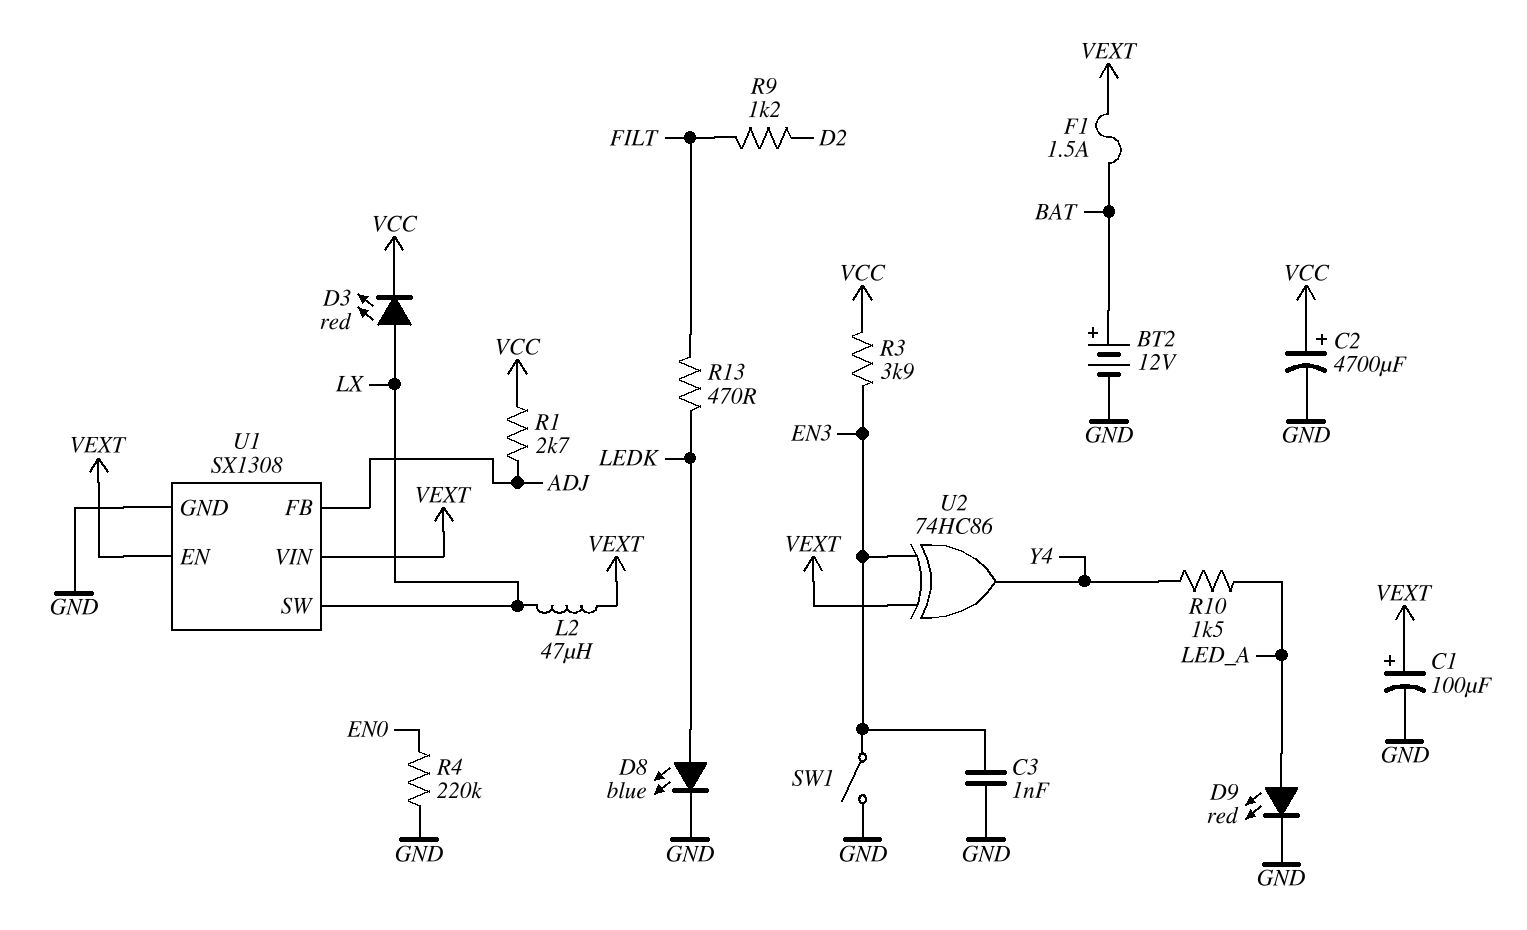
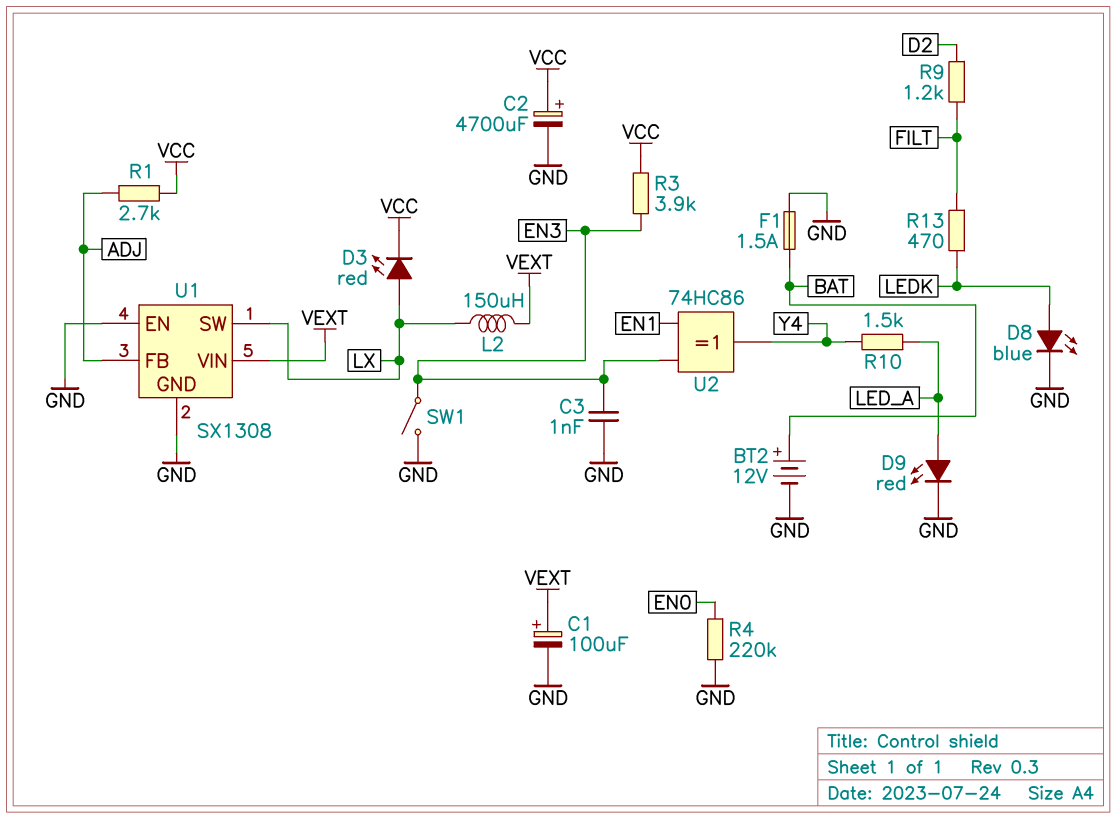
F1: 1.5A (BAT, VEXT) -> 1.5A (BAT, GND)
L2: 47uH (LX, VEXT) -> 150uH (LX, VEXT)
U1 pin EN: VEXT -> GND
U2: XOR 74HC86 (in EN3, in VEXT, out Y4) -> XOR 74HC86 (in EN1, in EN3, out Y4)

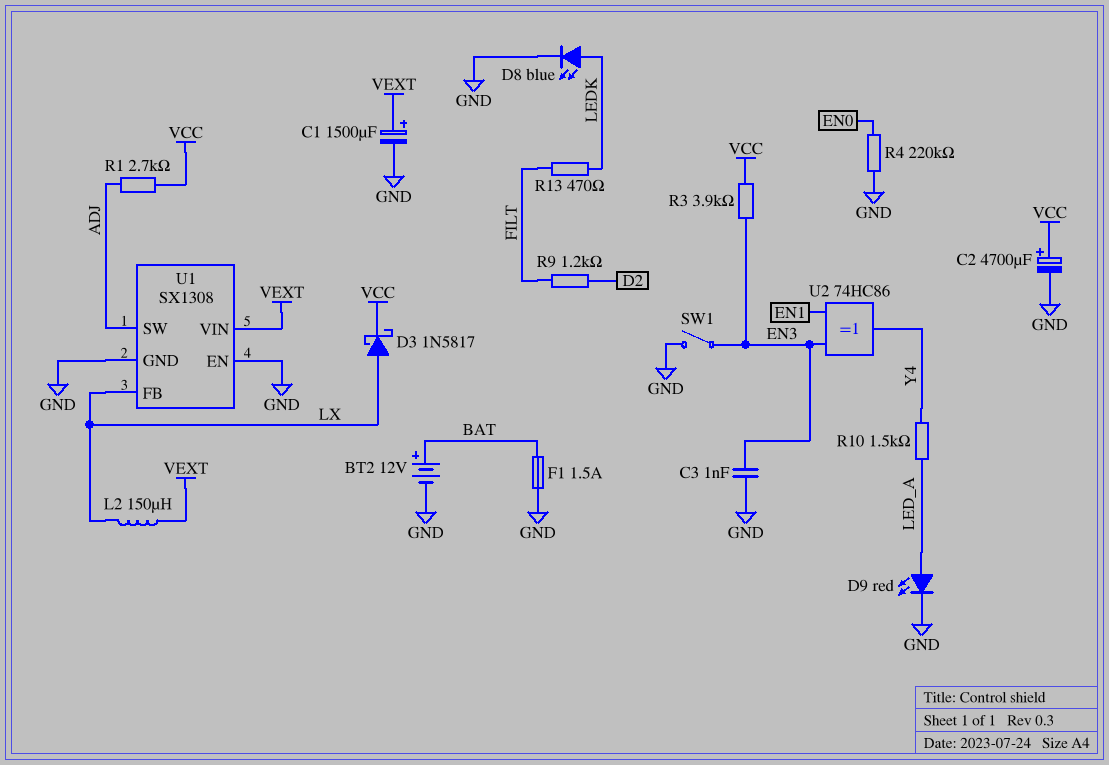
C1: 100uF (plus VEXT, minus GND) -> 1500uF (plus VEXT, minus GND)
D3: LED red (A LX, K VCC) -> schottky 1N5817 (A LX, K VCC)
U1 pin FB: ADJ -> LX
U1 pin SW: LX -> ADJ

